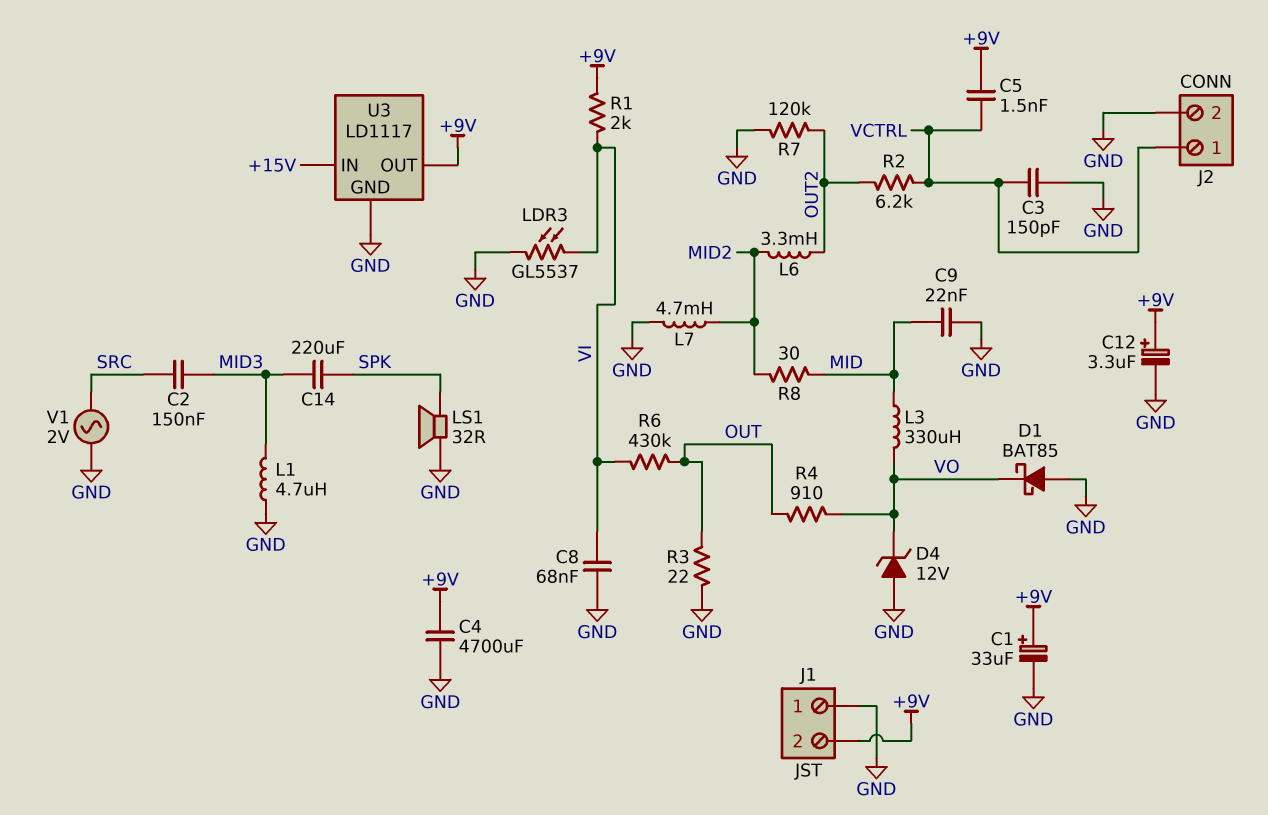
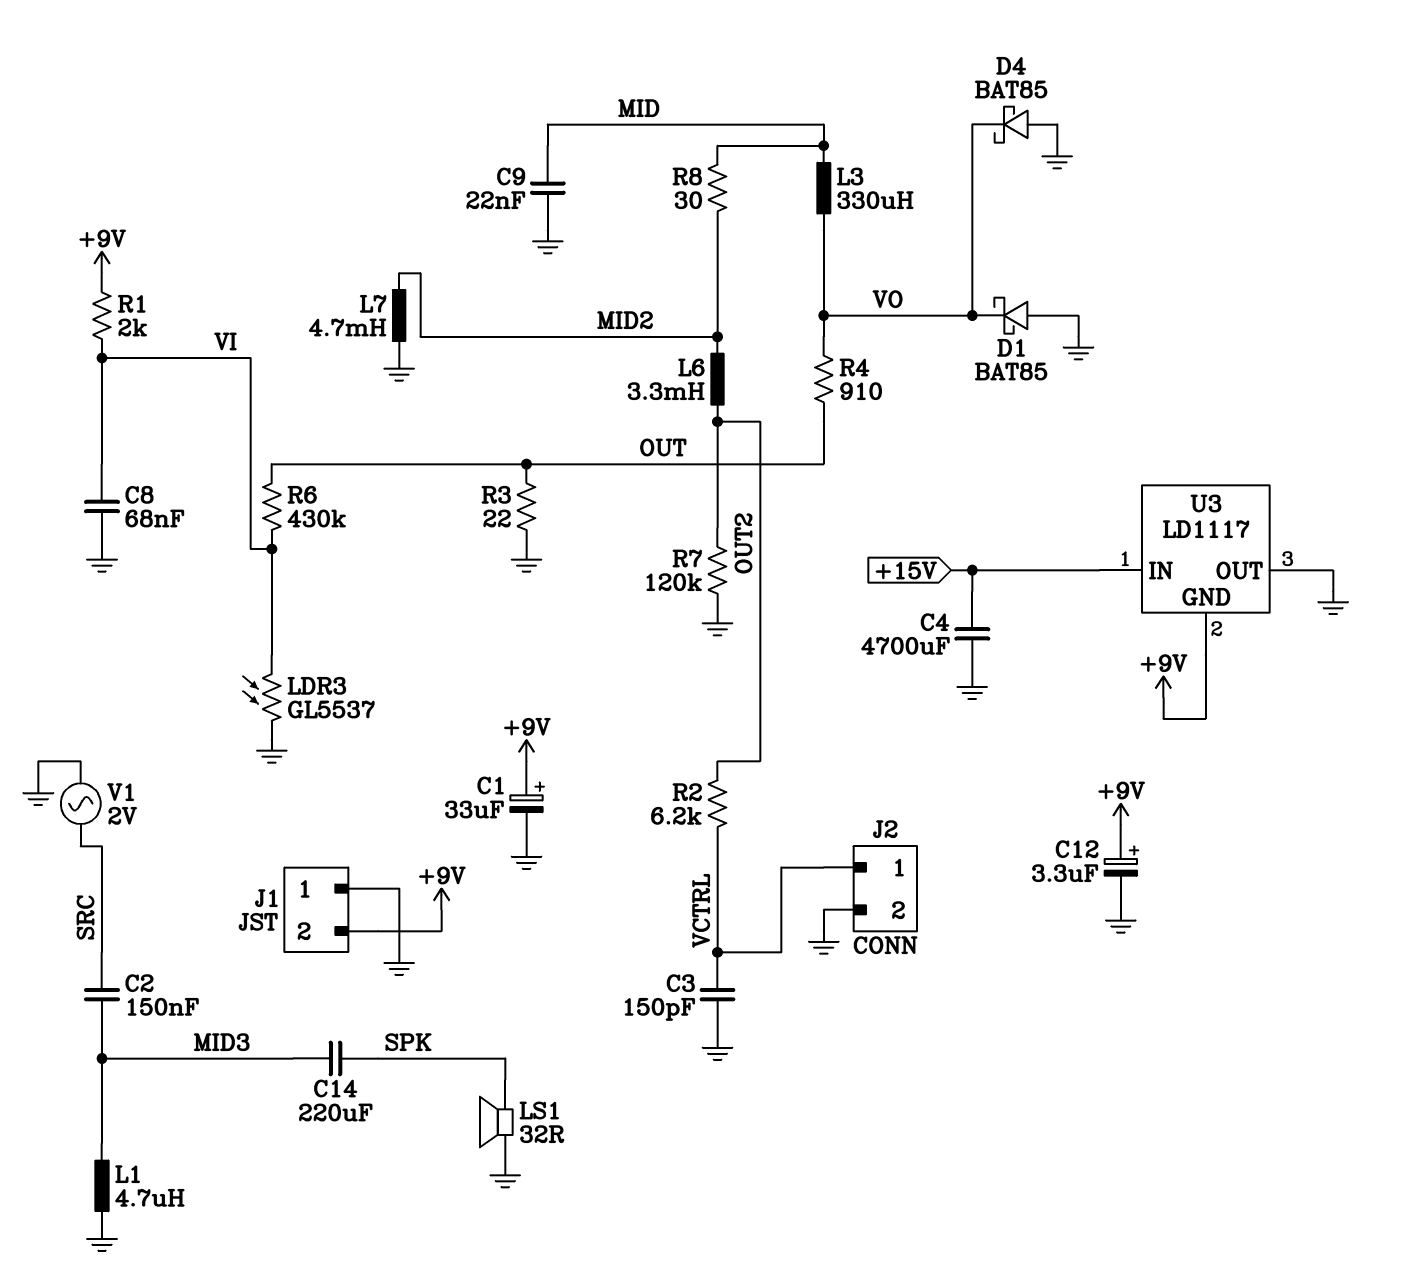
C4: 4700uF (+9V, GND) -> 4700uF (+15V, GND)
C5: 1.5nF (+9V, VCTRL) -> none
D4: zener 12V (A GND, K VO) -> schottky BAT85 (A GND, K VO)
U3 pin GND: GND -> +9V
U3 pin OUT: +9V -> GND

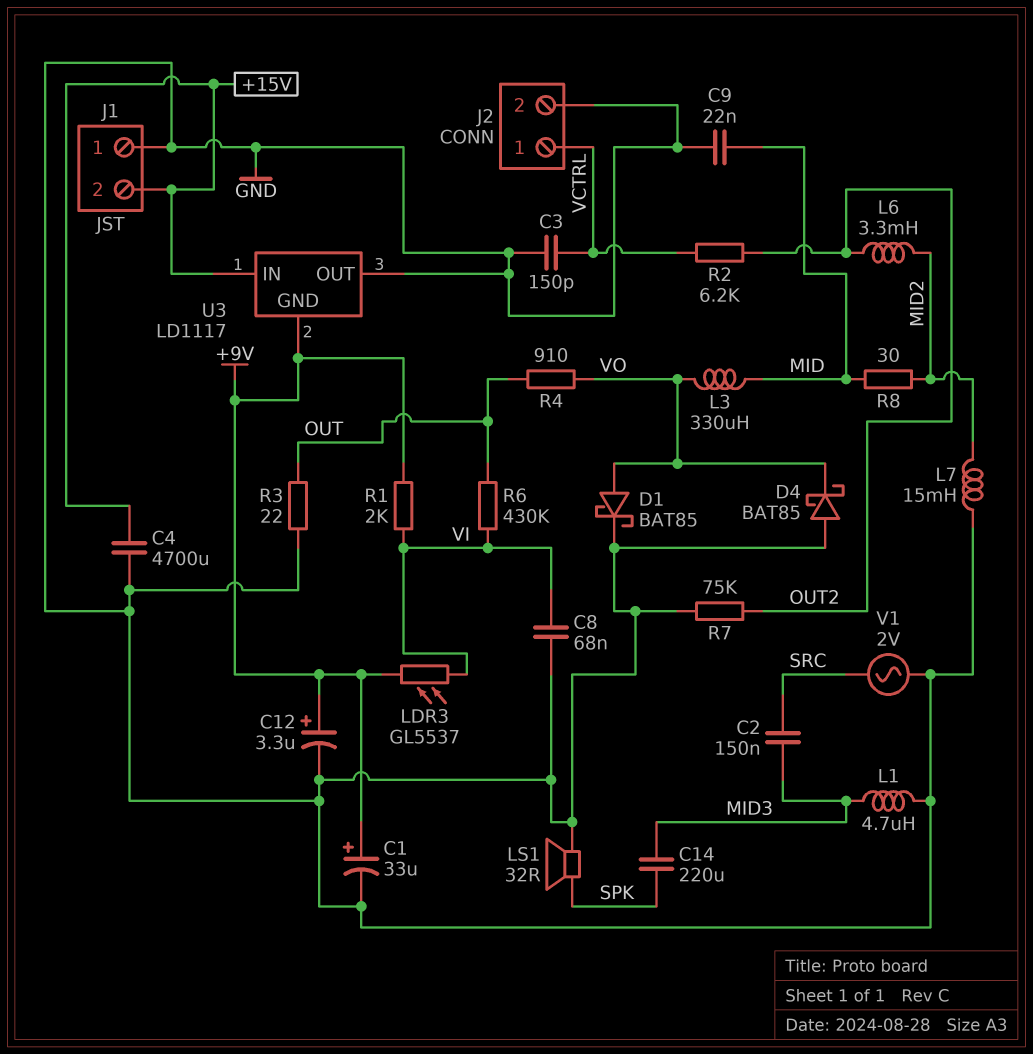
D1: schottky BAT85 (A GND, K VO) -> schottky BAT85 (A VO, K GND)
J1 pin 2: +9V -> +15V
L7: 4.7mH (GND, MID2) -> 15mH (GND, MID2)
LDR3: GL5537 (GND, VI) -> GL5537 (+9V, VI)
R7: 120k (GND, OUT2) -> 75k (GND, OUT2)

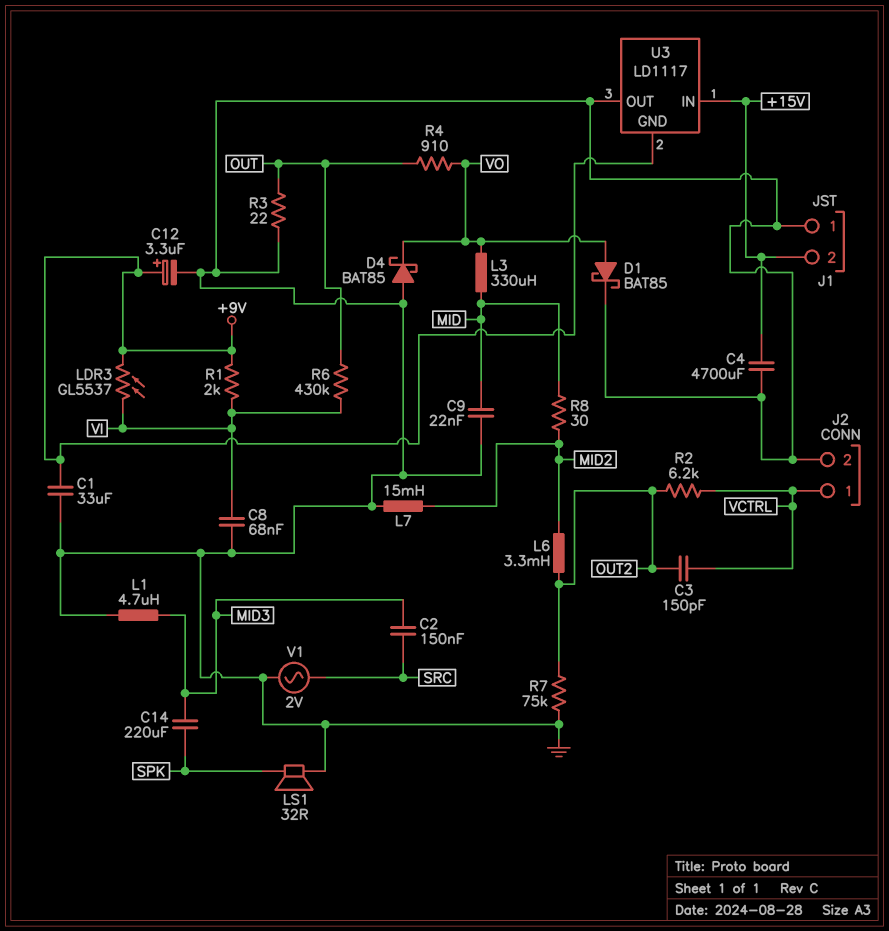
C1: 33uF (plus +9V, minus GND) -> 33uF (+9V, GND)
C3: 150pF (GND, VCTRL) -> 150pF (OUT2, VCTRL)

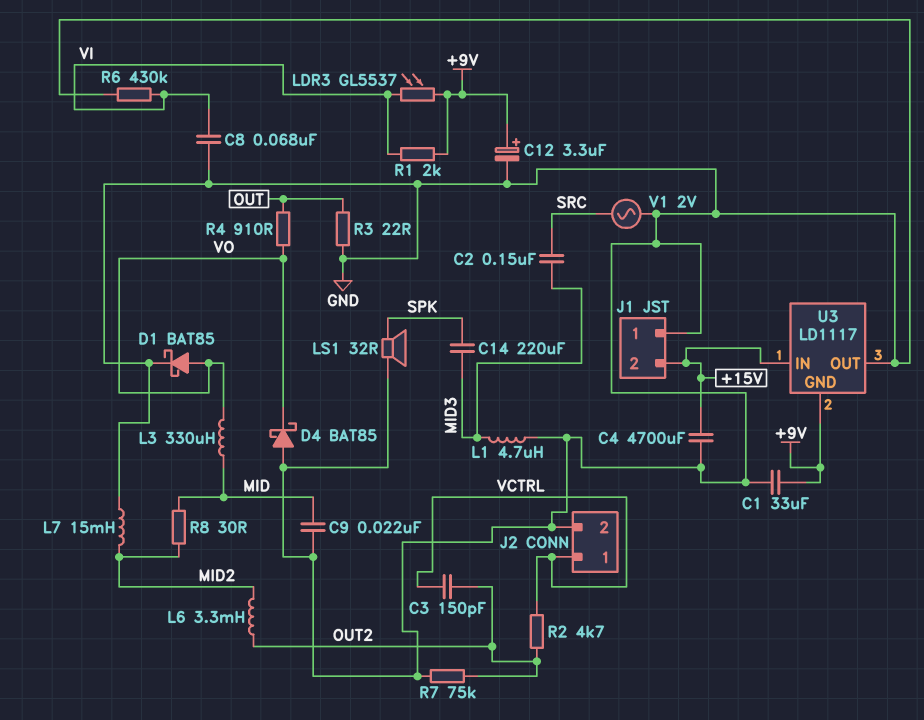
R2: 6.2k (OUT2, VCTRL) -> 4.7k (OUT2, VCTRL)
R6: 430k (OUT, VI) -> 430k (GND, VI)

